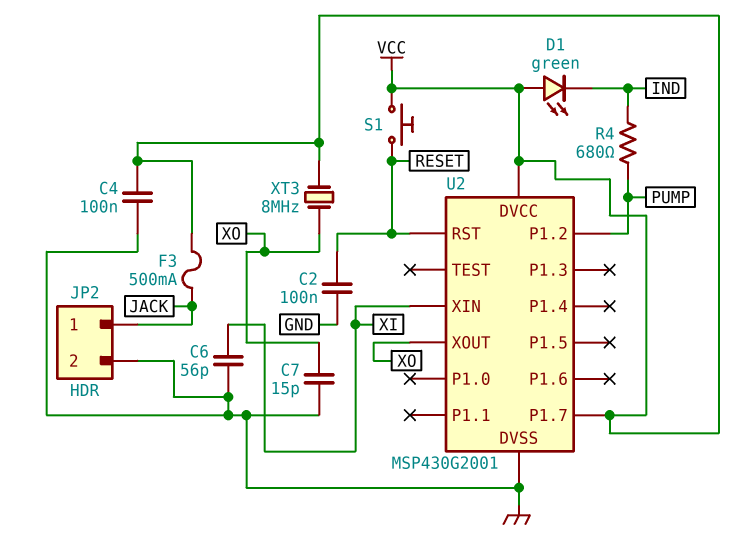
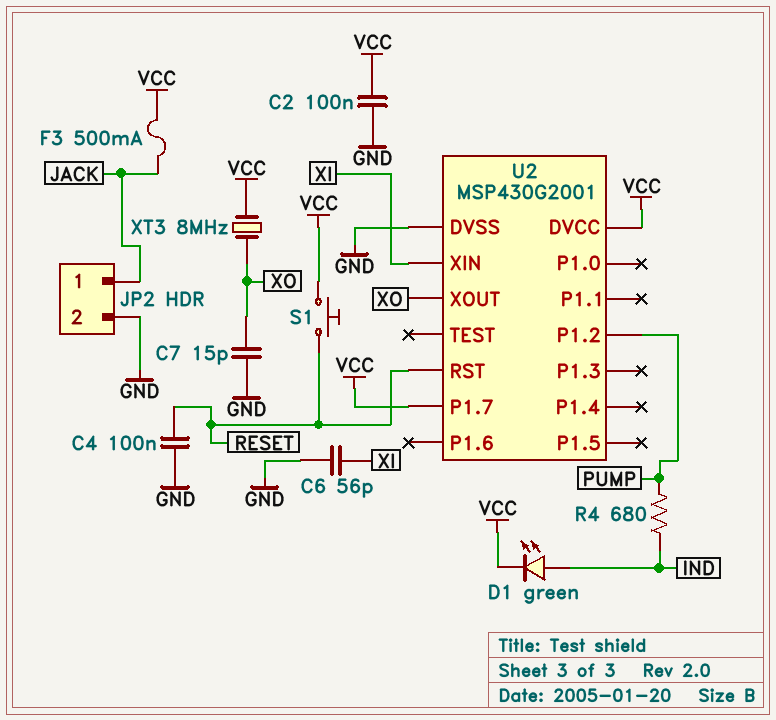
C2: 100nF (GND, RESET) -> 100nF (GND, VCC)
C4: 100nF (GND, VCC) -> 100nF (GND, RESET)
D1: LED green (A VCC, K IND) -> LED green (A IND, K VCC)

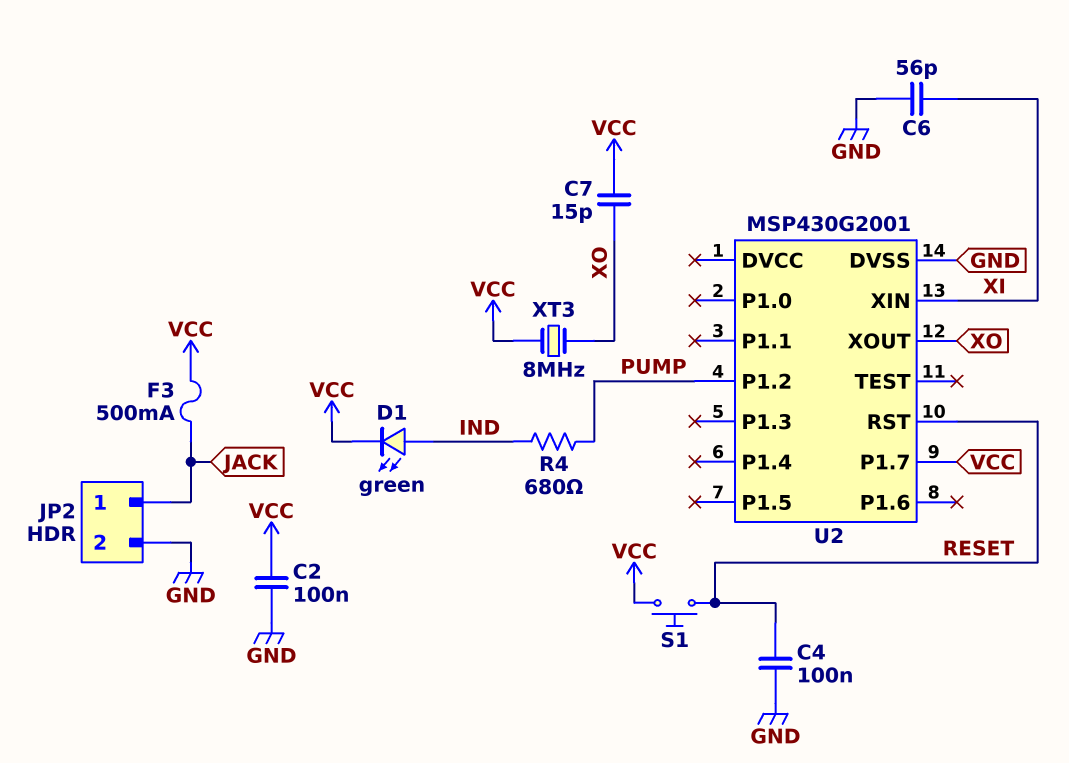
C7: 15pF (GND, XO) -> 15pF (VCC, XO)
U2 pin DVCC: VCC -> none

